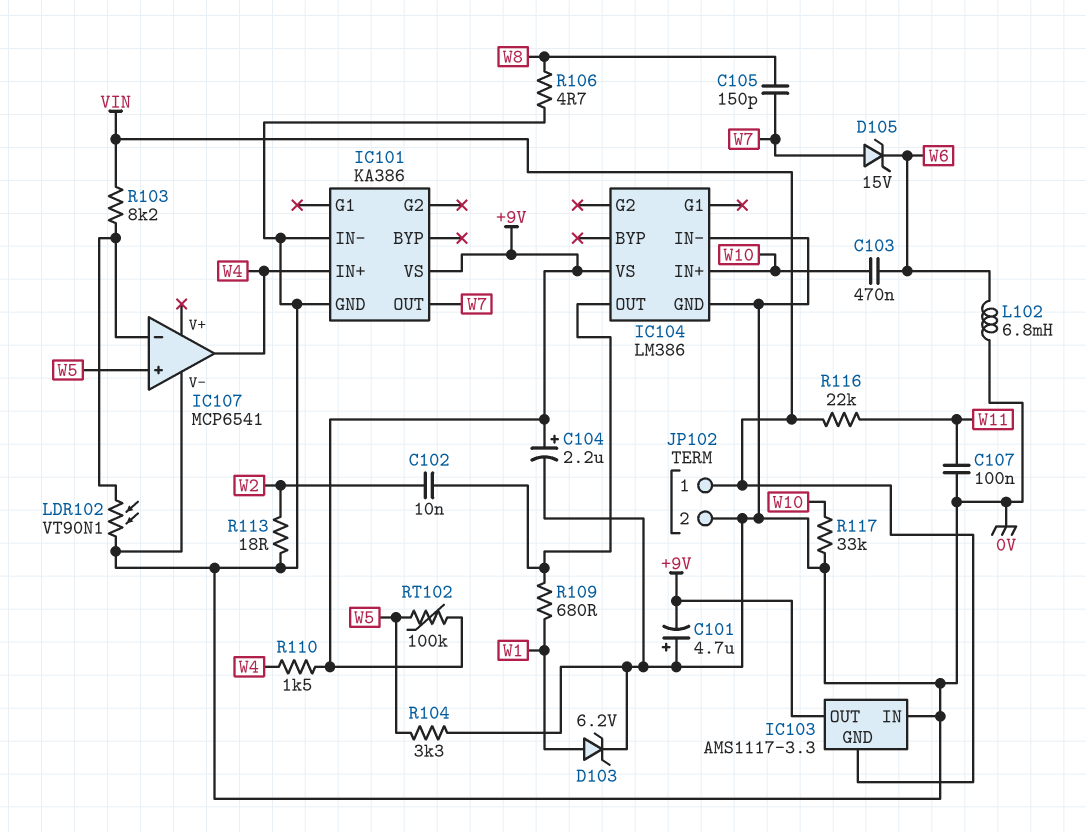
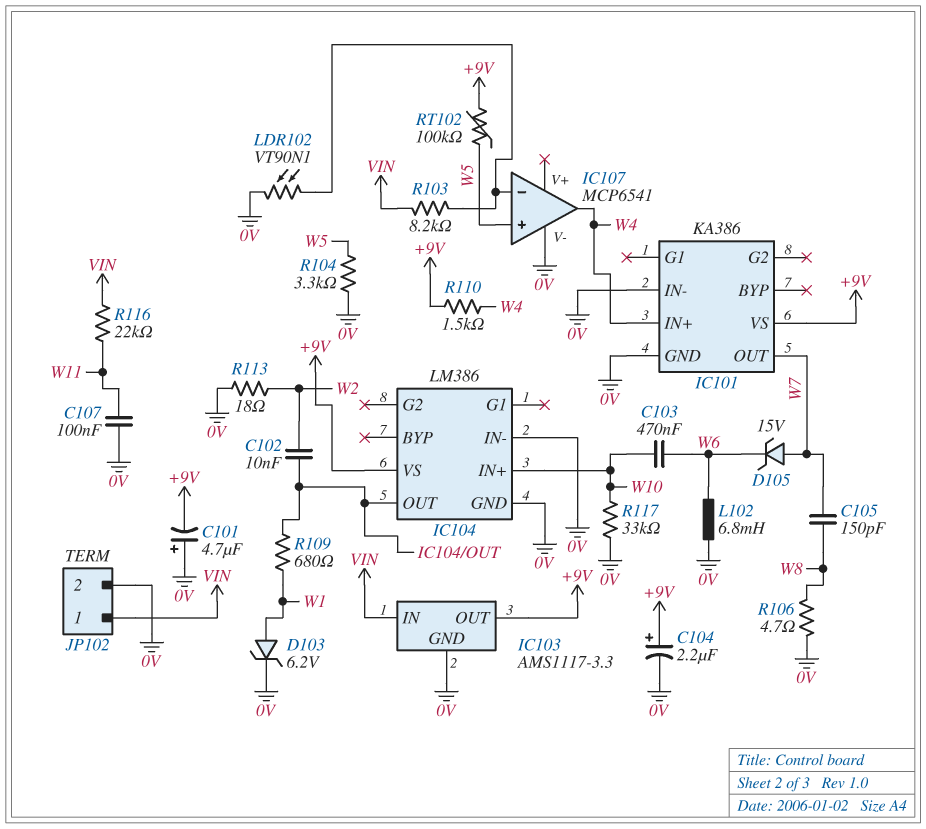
IC103 pin GND: VIN -> 0V
IC103 pin IN: 0V -> VIN

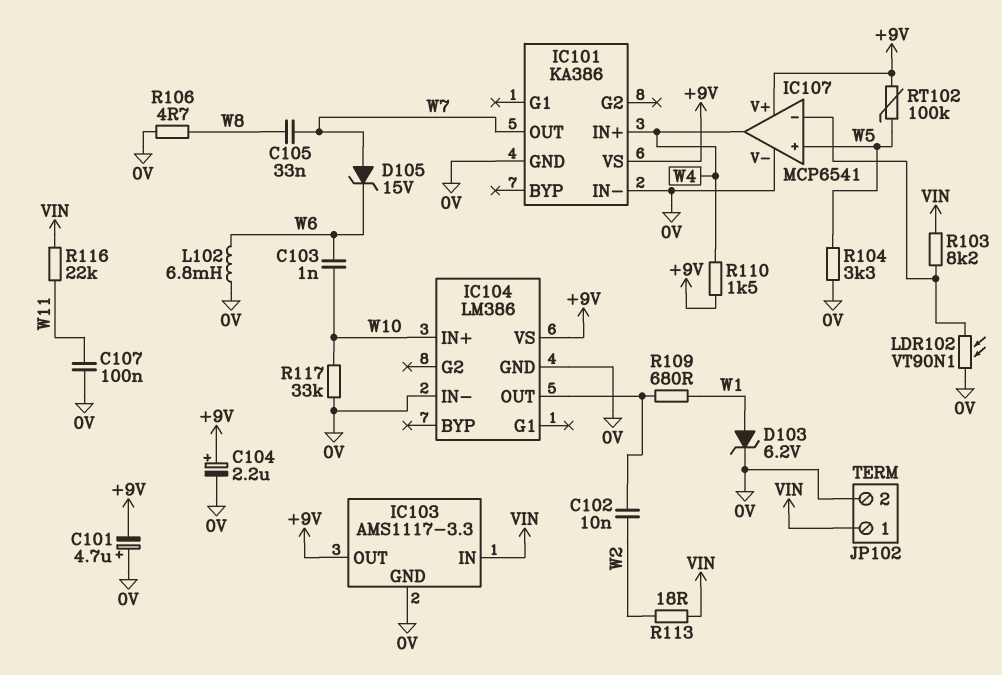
C103: 470nF (W6, W10) -> 1nF (W6, W10)
C105: 150pF (W7, W8) -> 33nF (W7, W8)
IC107 pin V+: none -> +9V
R113: 18 (0V, W2) -> 18 (VIN, W2)

